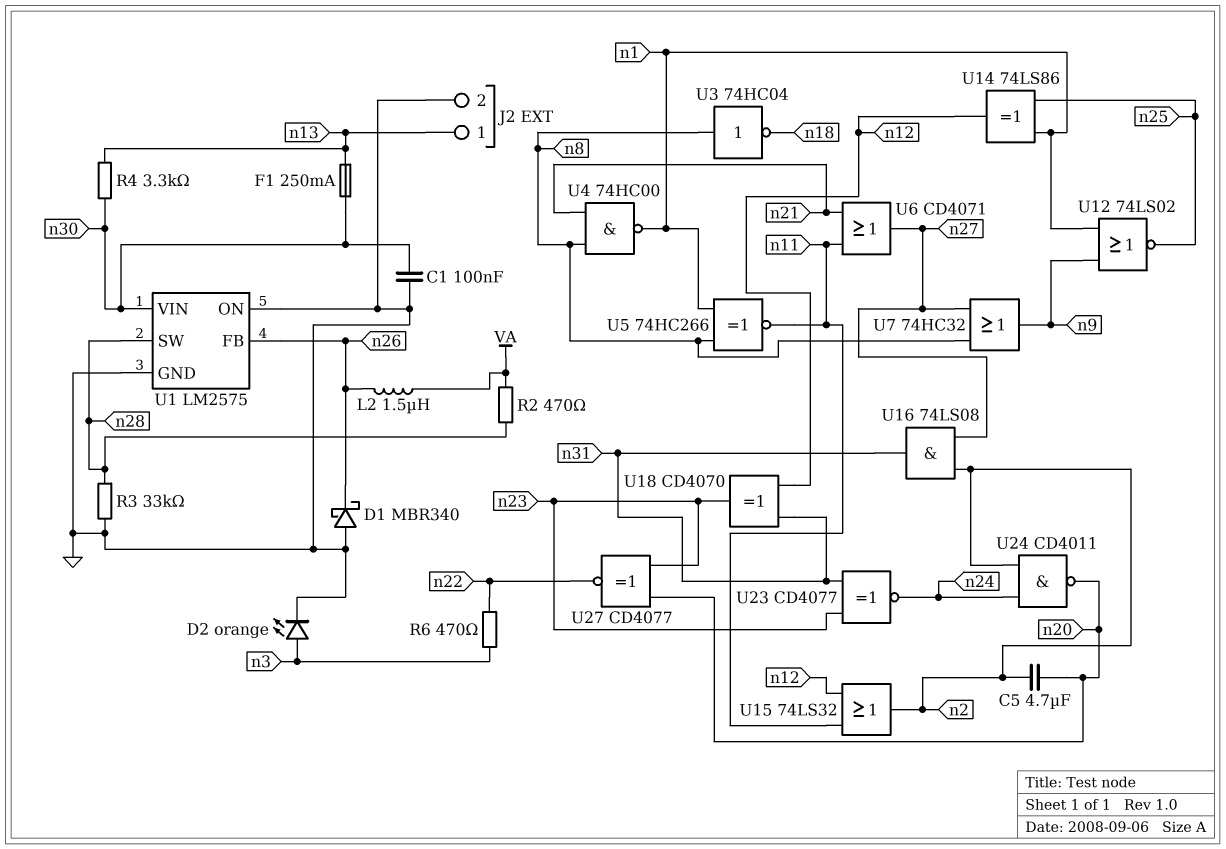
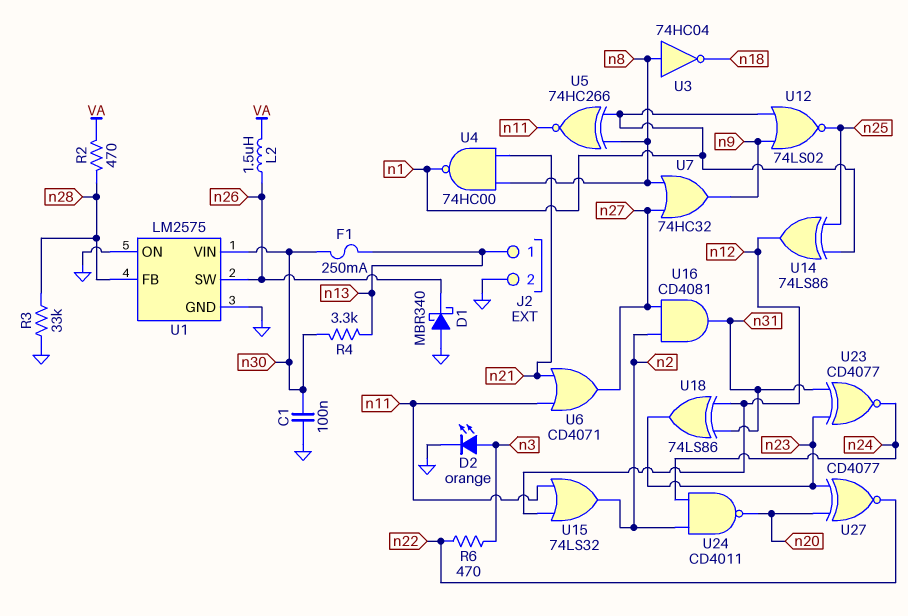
C5: 4.7uF (n2, n20) -> none
U1 pin FB: n26 -> n28
U1 pin SW: n28 -> n26
U16: AND 74LS08 (in n2, in n27, out n31) -> AND CD4081 (in n2, in n27, out n31)
U18: XOR CD4070 (in n12, in n31, out n23) -> XOR 74LS86 (in n12, in n31, out n23)

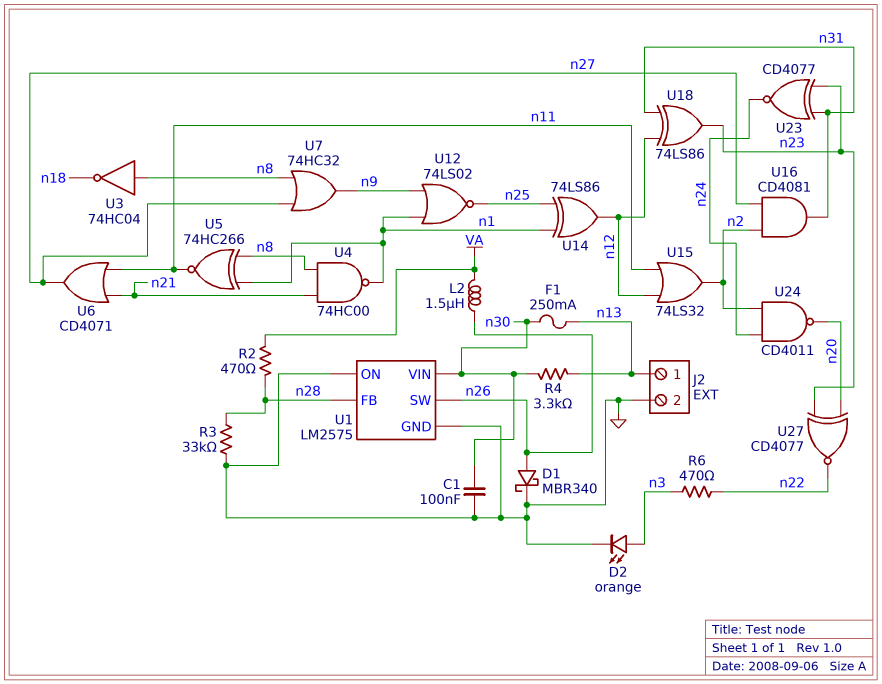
D1: schottky MBR340 (A GND, K n26) -> schottky MBR340 (A n26, K GND)

